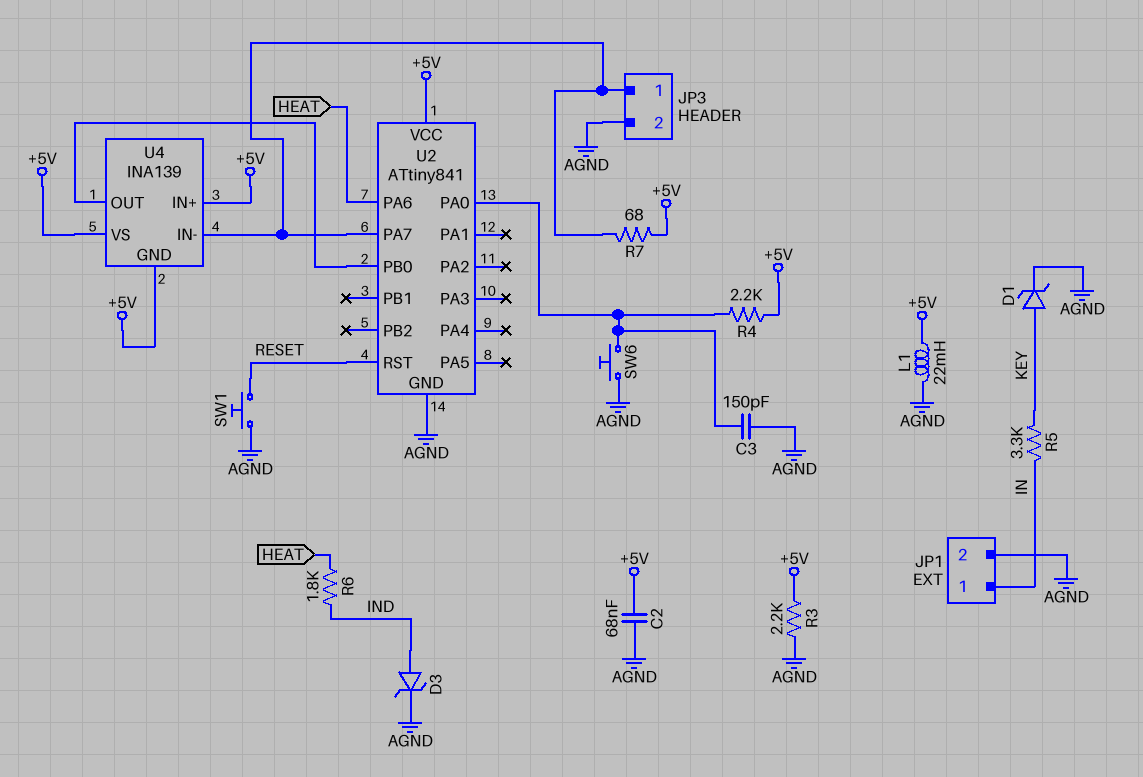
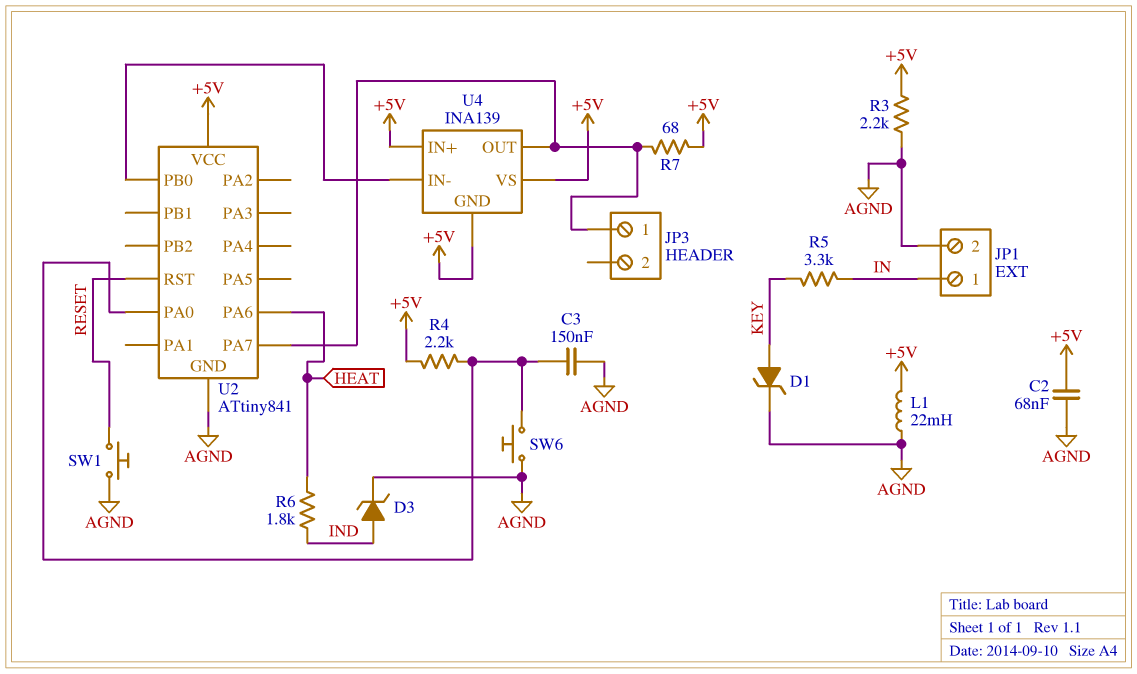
C3: 150pF (AGND, U2/PA0) -> 150nF (AGND, U2/PA0)
JP3 pin 2: AGND -> none
U4 pin IN-: JP3/1 -> U2/PB0
U4 pin OUT: U2/PB0 -> JP3/1

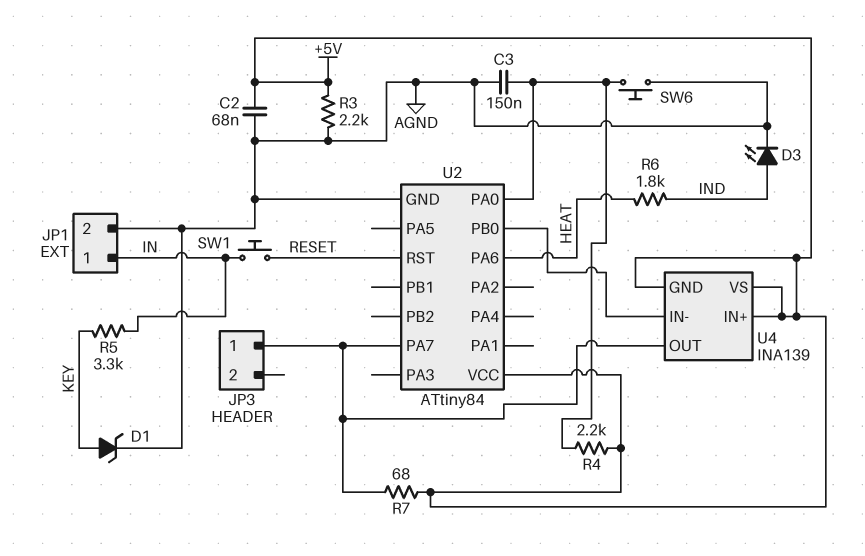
D3: zener (A IND, K AGND) -> LED (A IND, K AGND)
L1: 22mH (+5V, AGND) -> none
SW1: button (AGND, RESET) -> button (IN, RESET)
U2: ATtiny841 -> ATtiny84

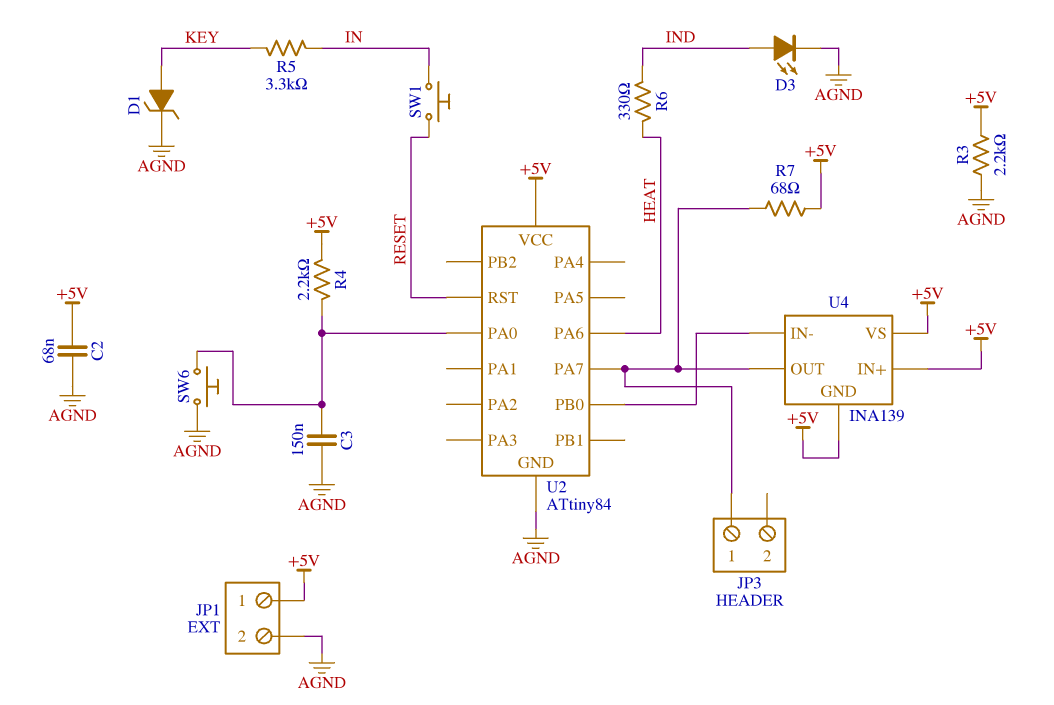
JP1 pin 1: IN -> +5V
R6: 1.8k (HEAT, IND) -> 330 (HEAT, IND)

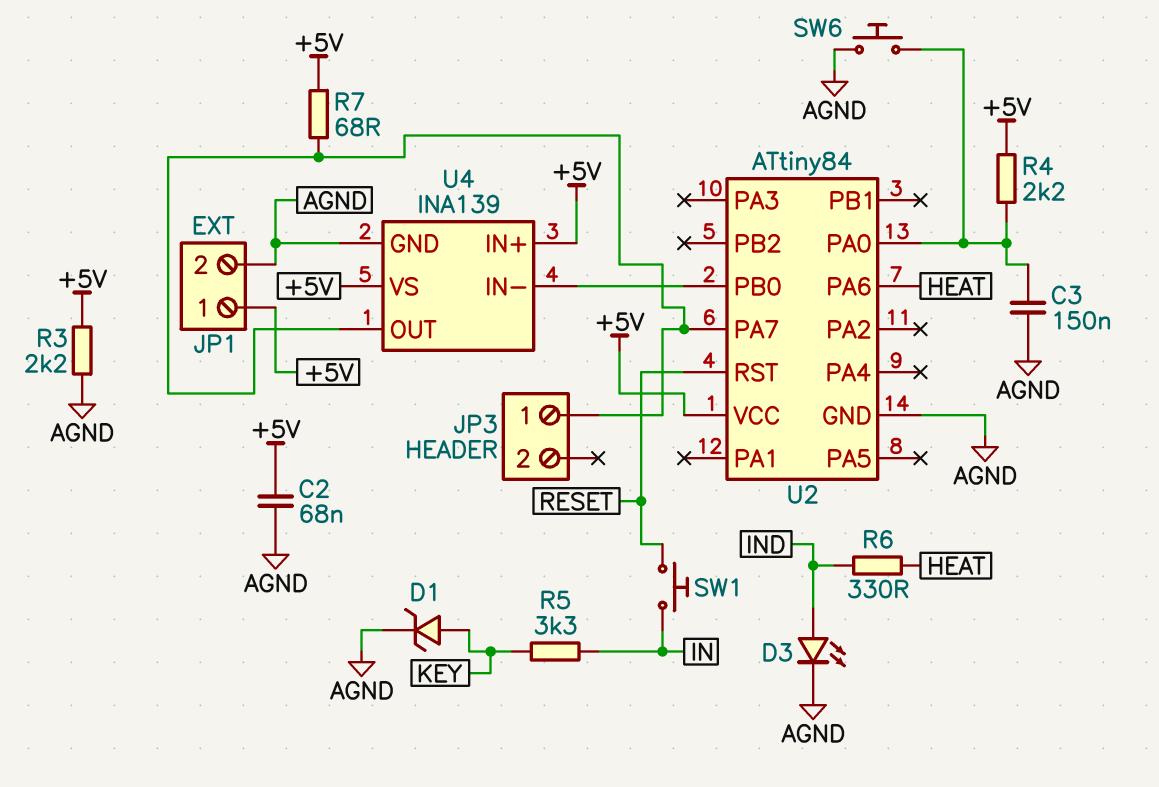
U4 pin GND: +5V -> AGND

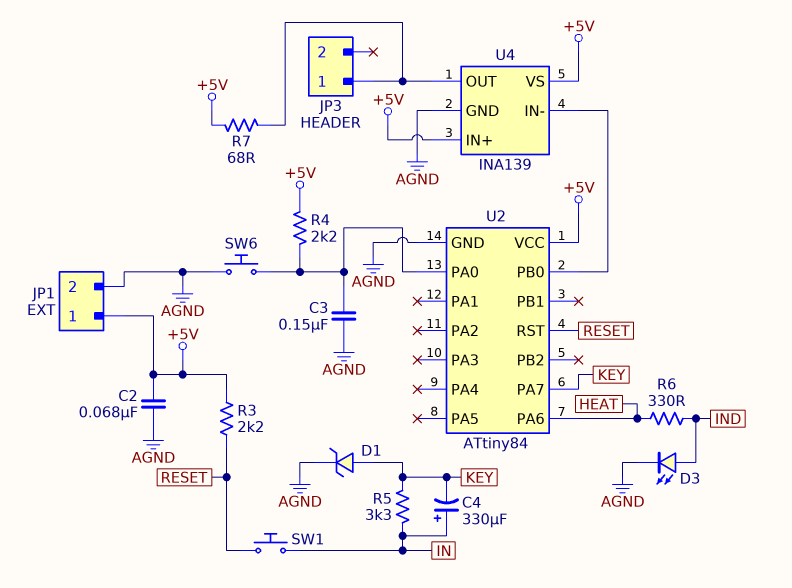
C4: none -> 330uF (plus IN, minus KEY)
R3: 2.2k (+5V, AGND) -> 2.2k (+5V, RESET)
U2 pin PA7: JP3/1 -> KEY

